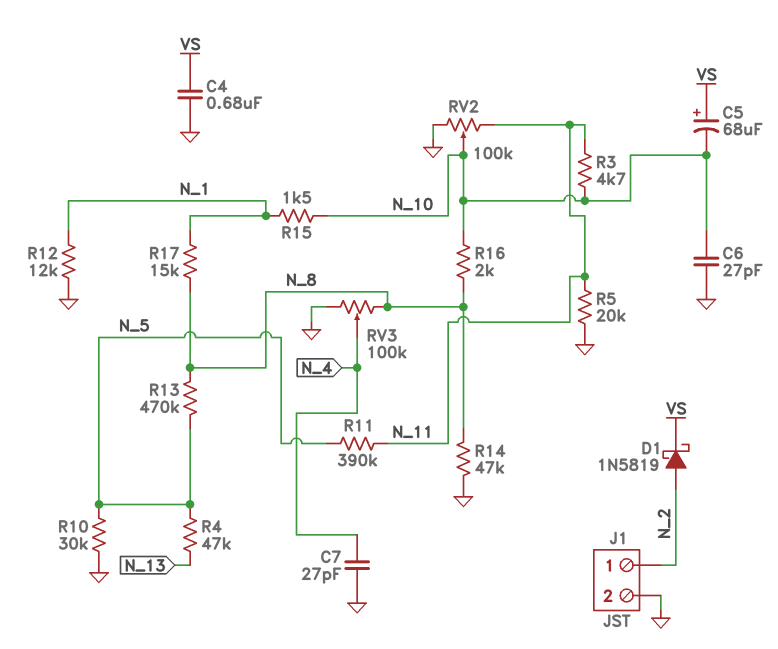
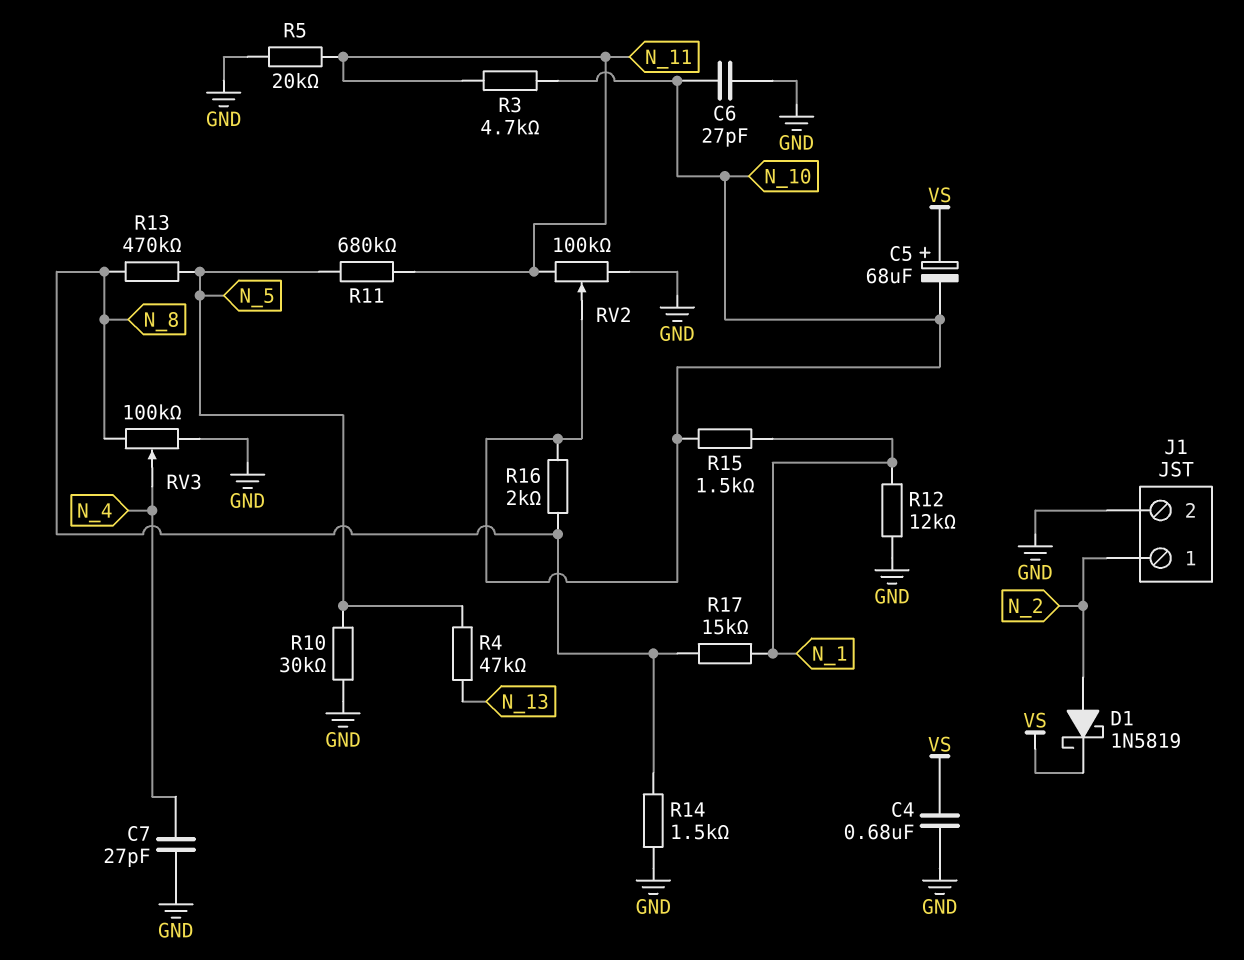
R11: 390k (N_5, N_11) -> 680k (N_5, N_11)
R14: 47k (GND, N_8) -> 1.5k (GND, N_8)

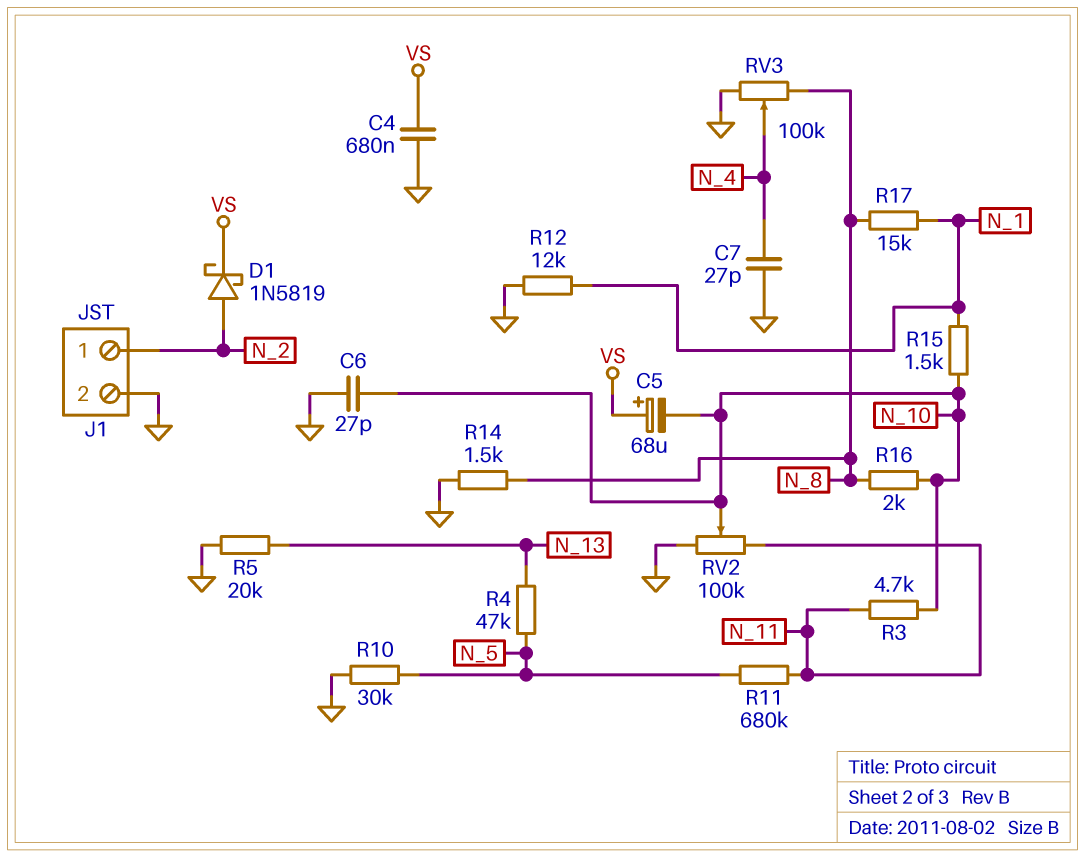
R5: 20k (GND, N_11) -> 20k (GND, N_13)
R13: 470k (N_5, N_8) -> none

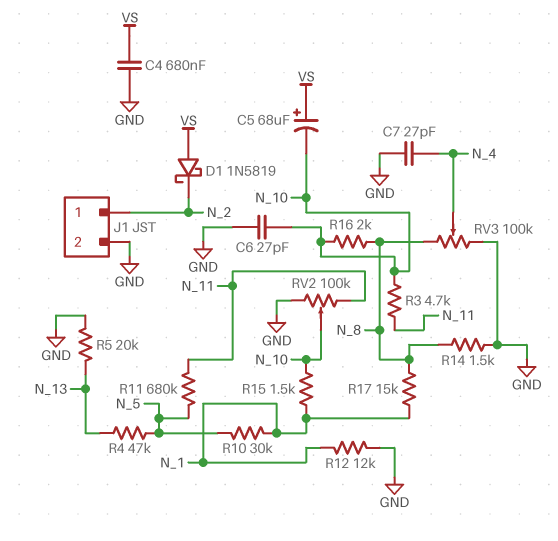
D1: schottky 1N5819 (A N_2, K VS) -> schottky 1N5819 (A VS, K N_2)
R10: 30k (GND, N_5) -> 30k (N_1, N_5)

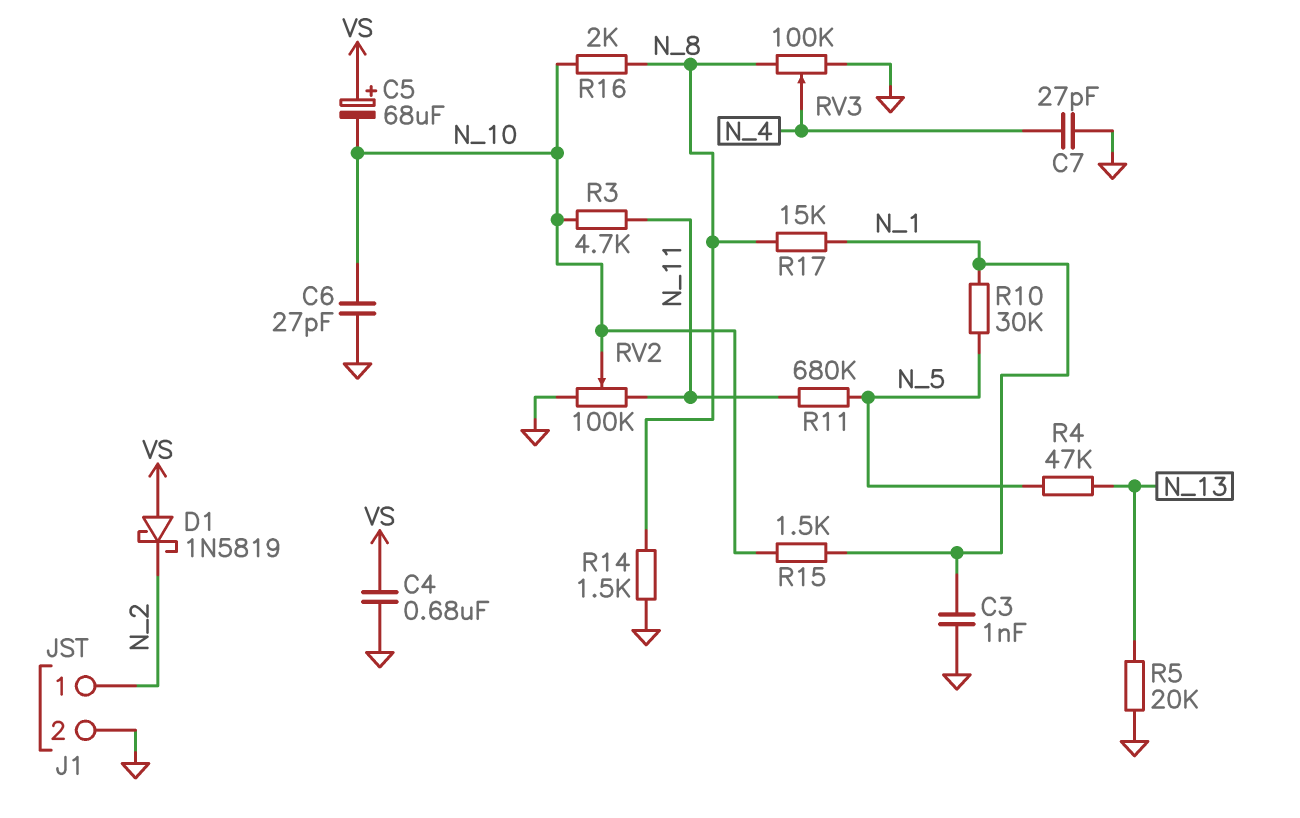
C3: none -> 1nF (GND, N_1)
R12: 12k (GND, N_1) -> none

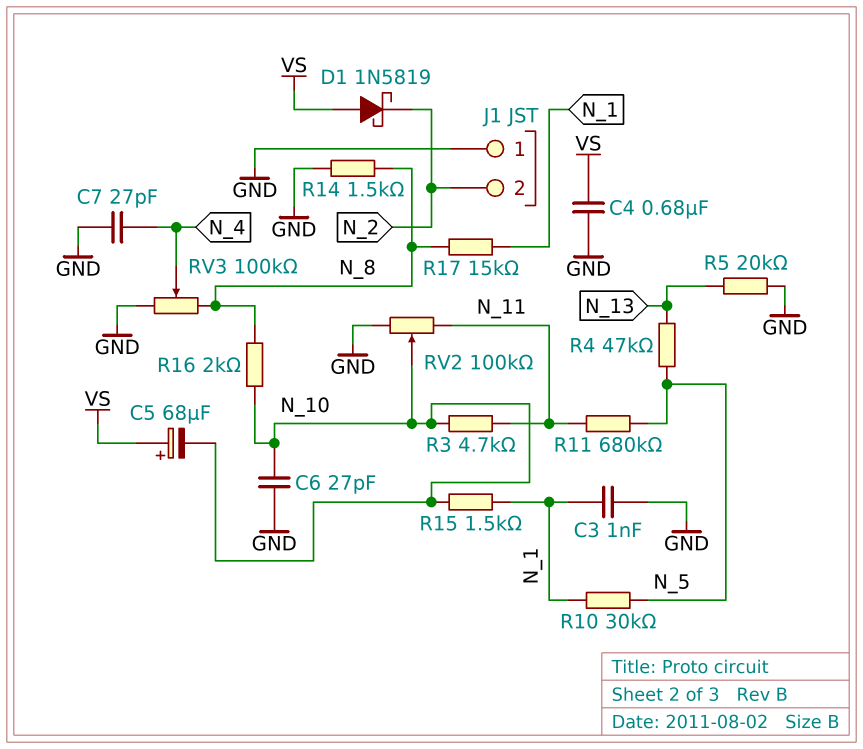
J1 pin 1: N_2 -> GND
J1 pin 2: GND -> N_2

